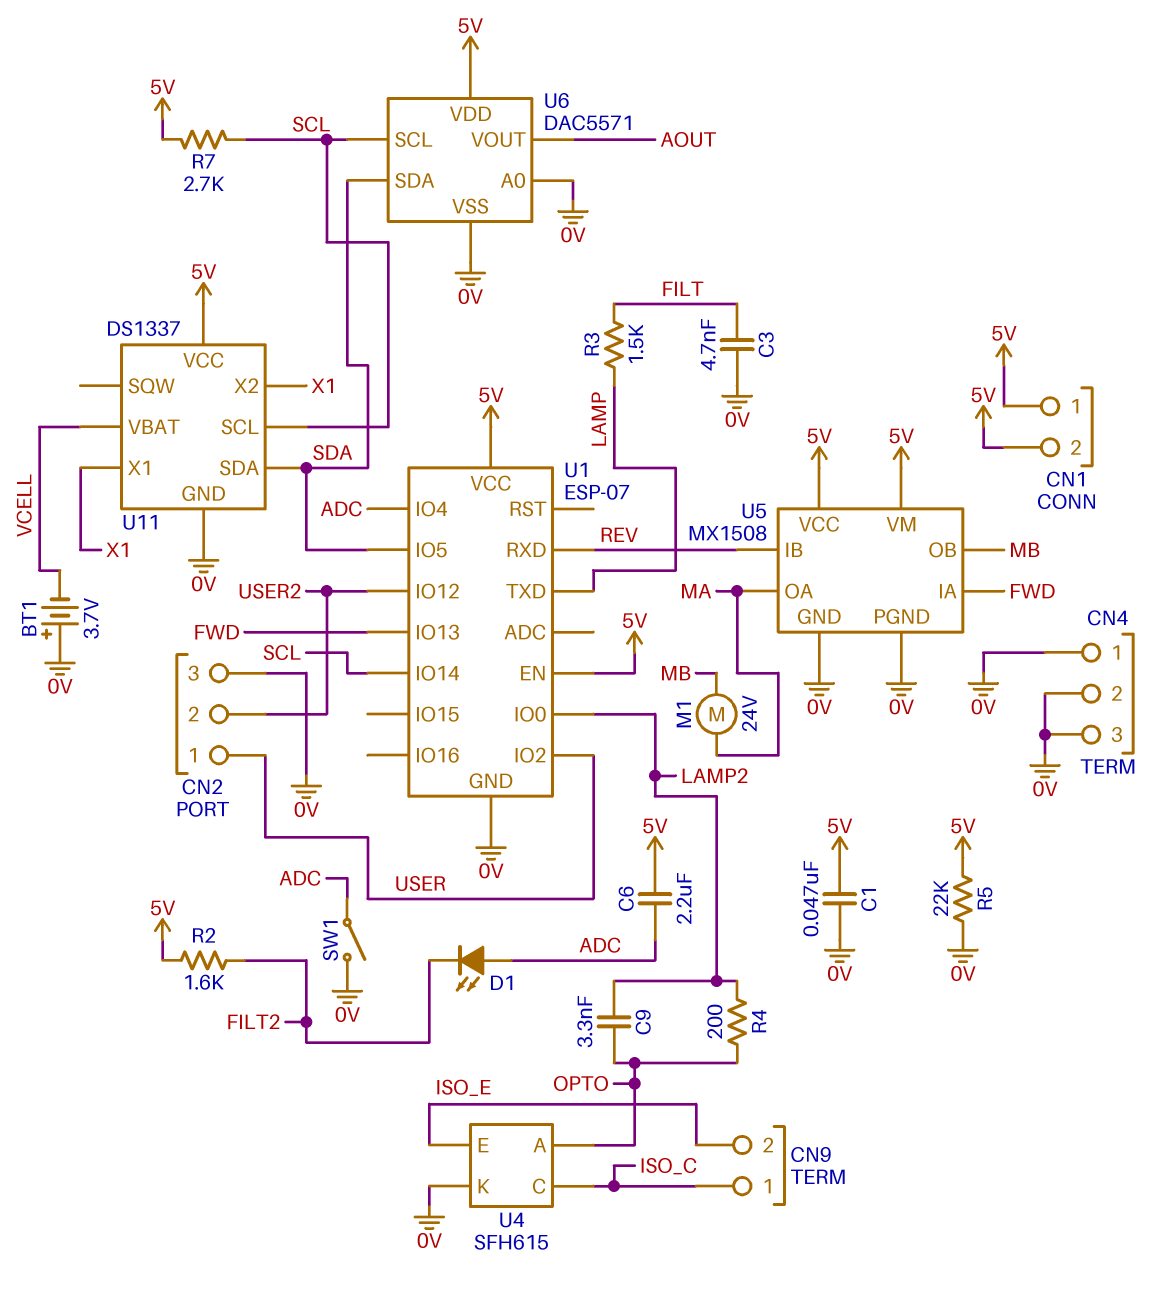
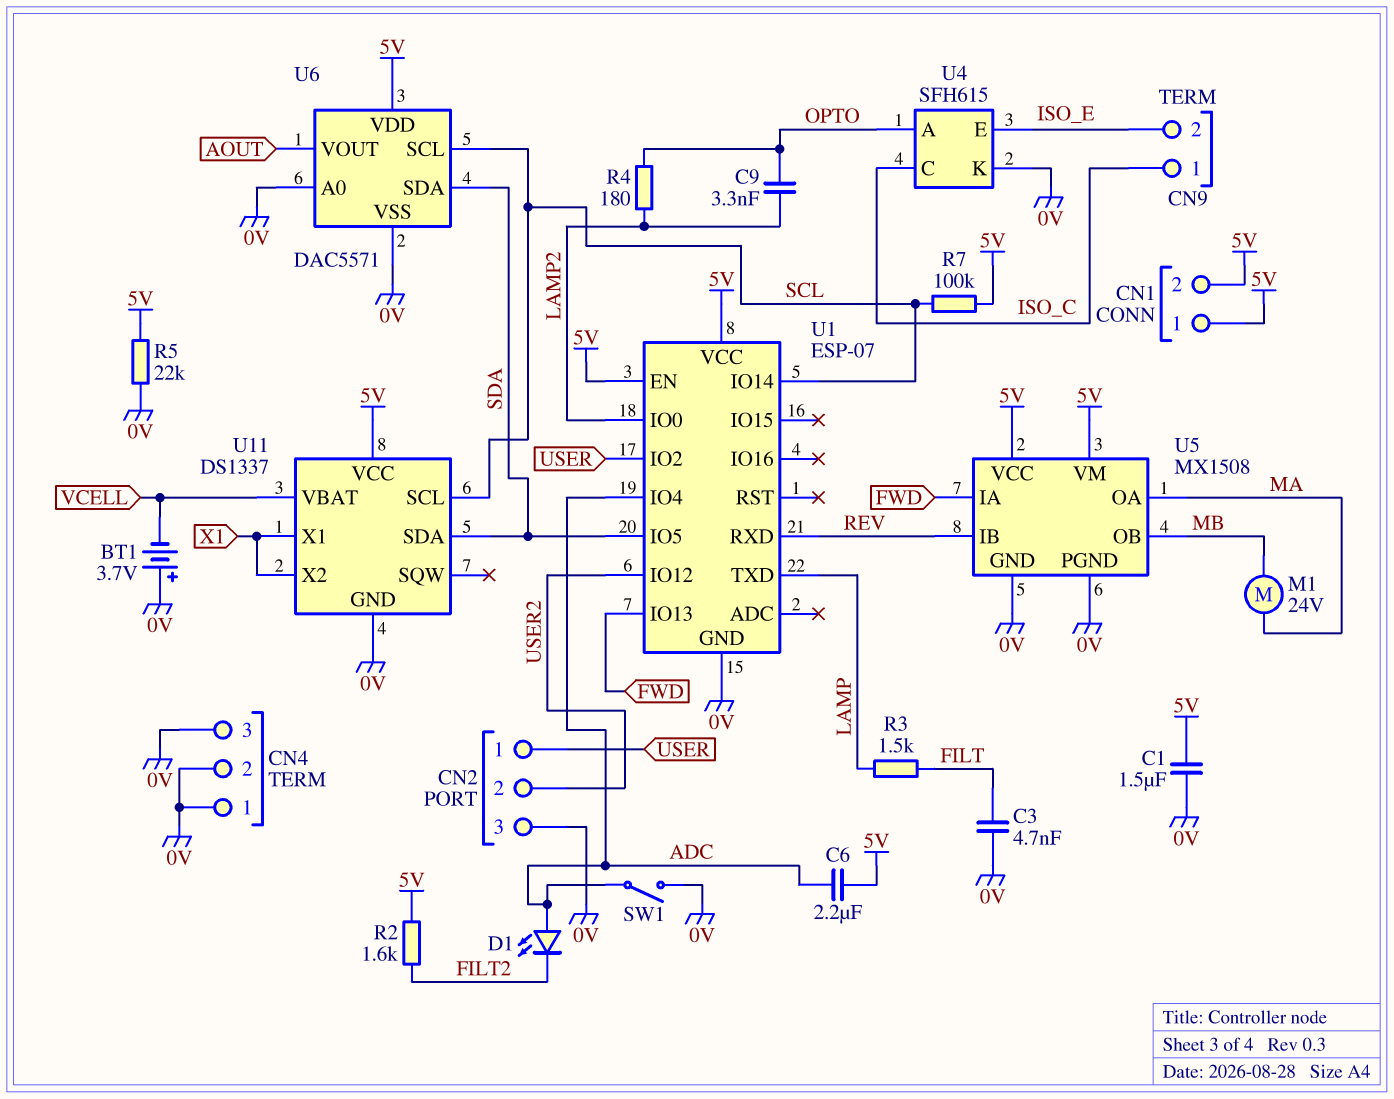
C1: 47nF (0V, 5V) -> 1.5uF (0V, 5V)
R4: 200 (LAMP2, OPTO) -> 180 (LAMP2, OPTO)
R7: 2.7k (5V, SCL) -> 100k (5V, SCL)

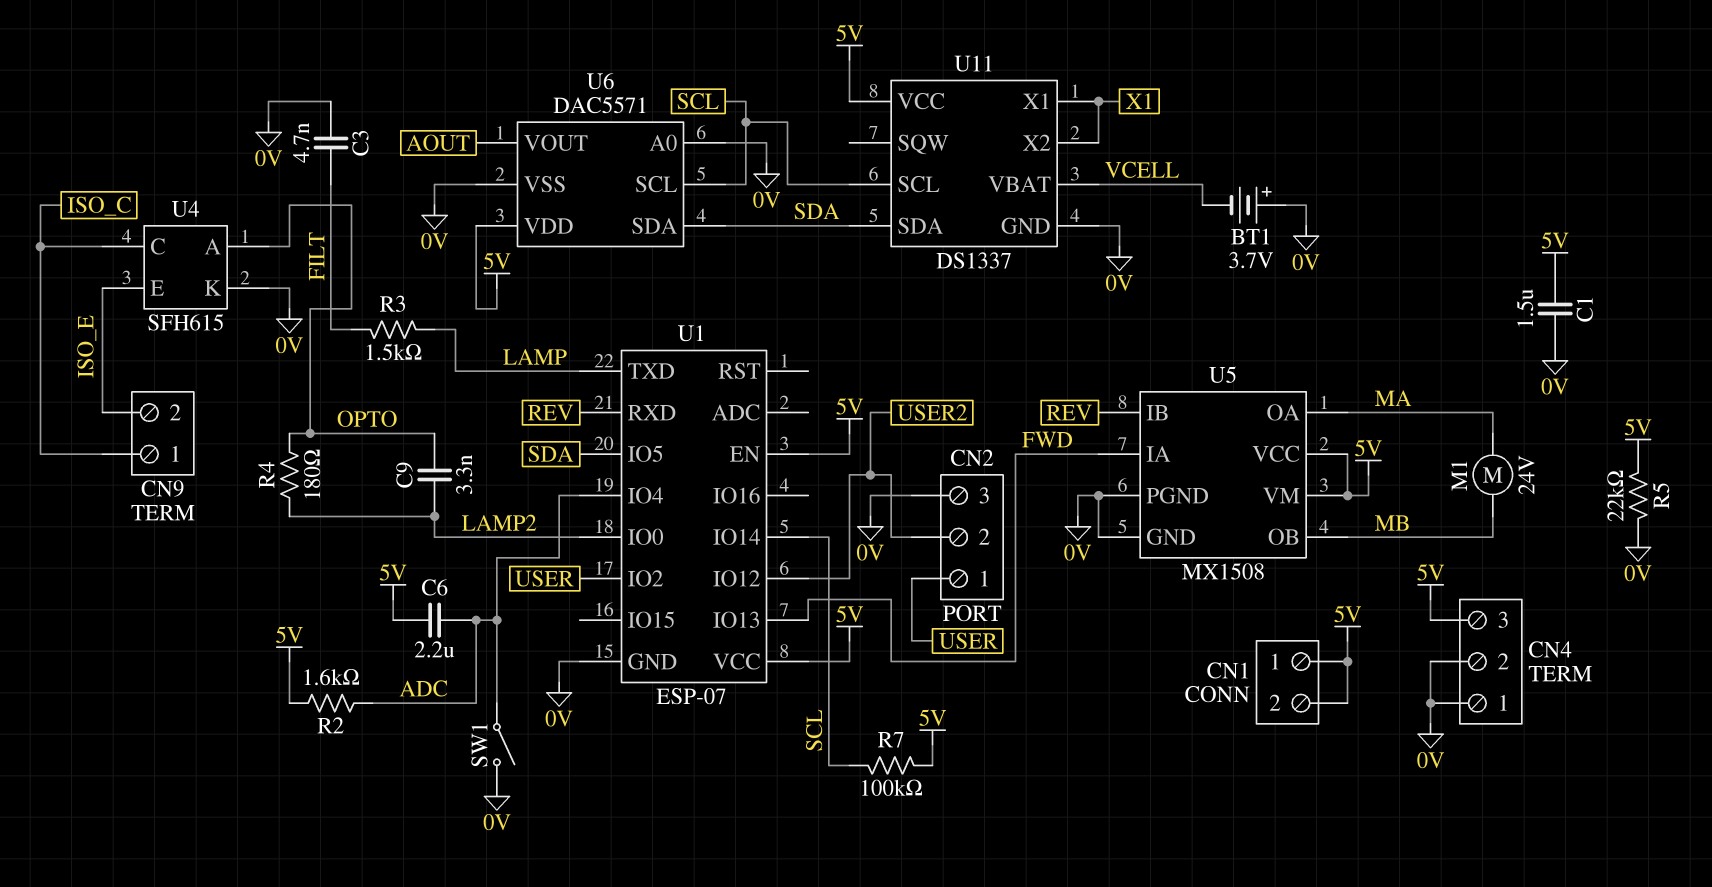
CN4 pin 3: 0V -> 5V
D1: LED (A ADC, K FILT2) -> none
R2: 1.6k (5V, FILT2) -> 1.6k (5V, ADC)

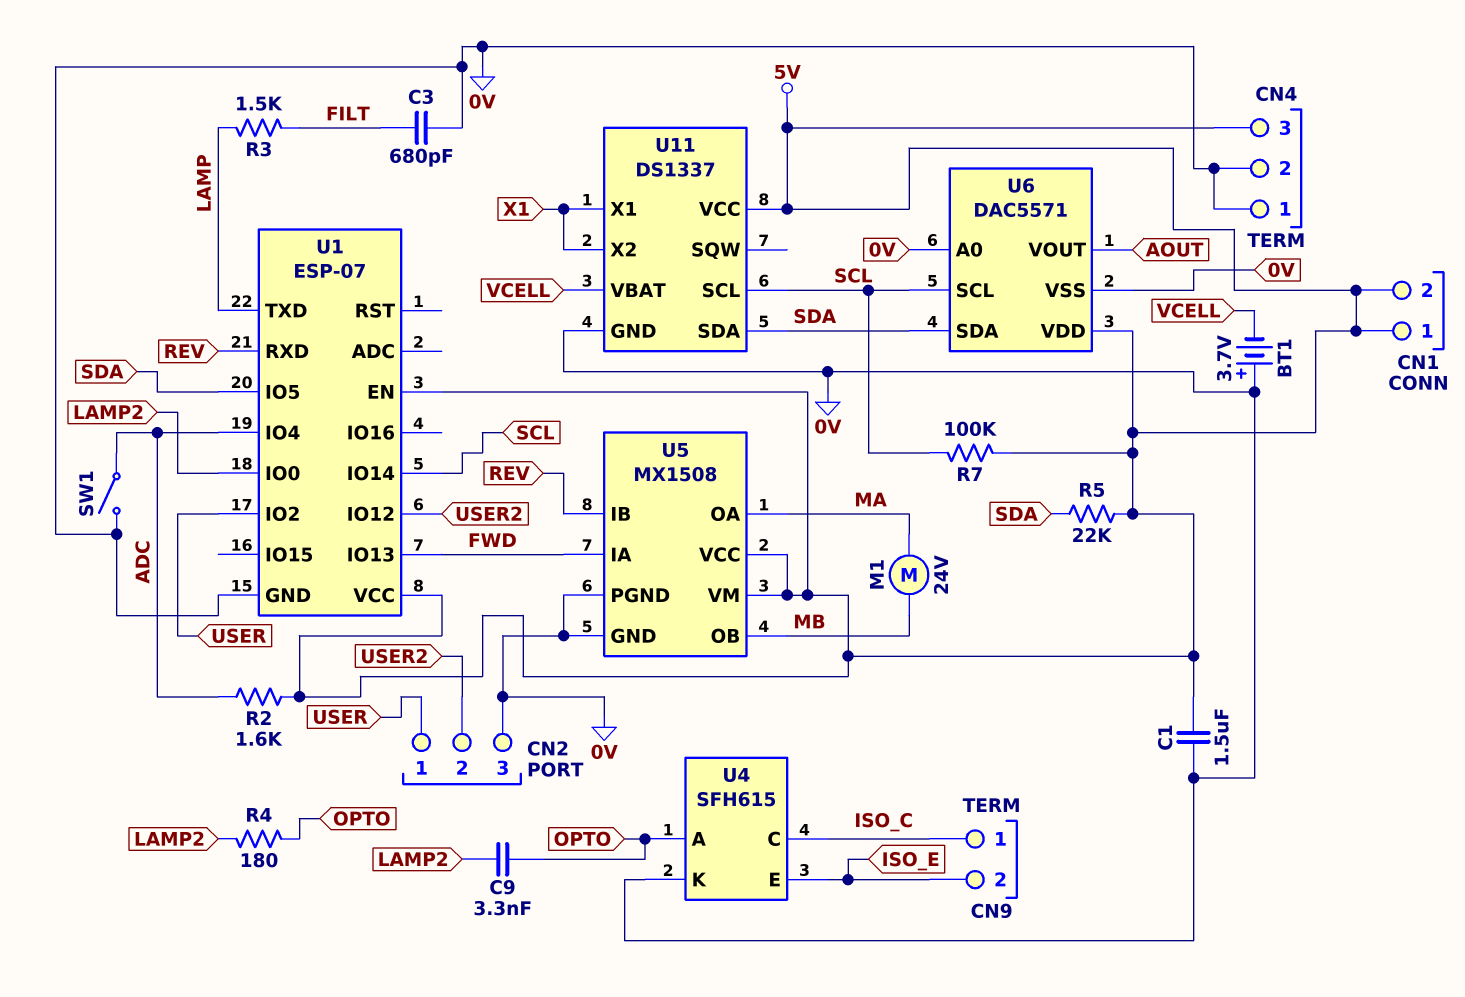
C3: 4.7nF (0V, FILT) -> 680pF (0V, FILT)
C6: 2.2uF (5V, ADC) -> none
R5: 22k (0V, 5V) -> 22k (5V, SDA)

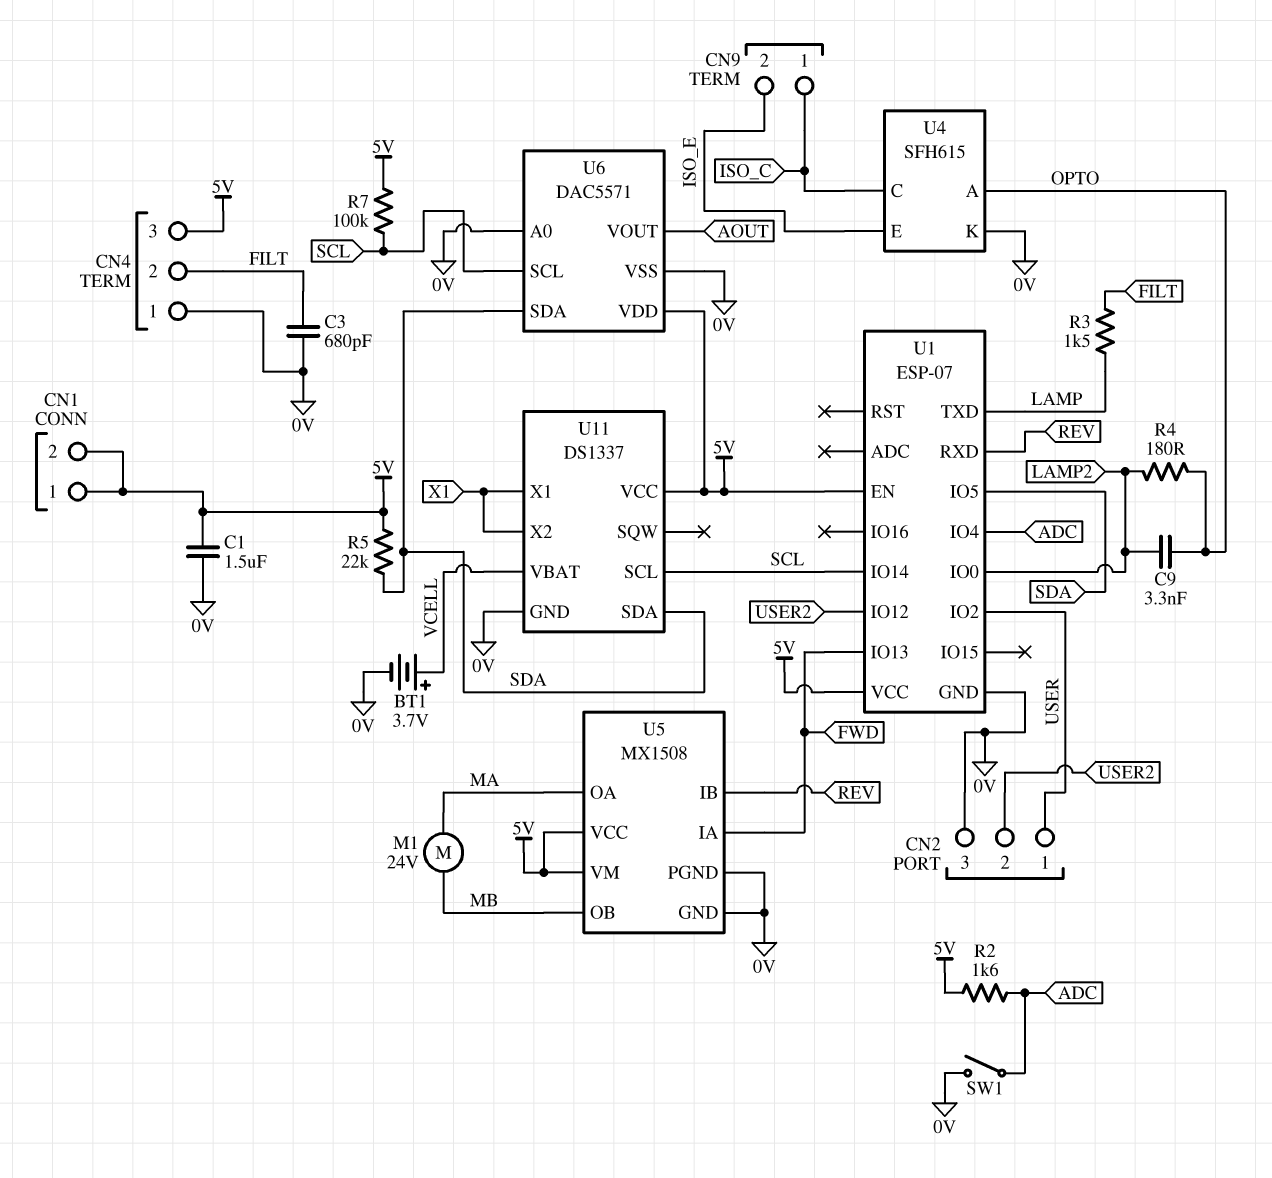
BT1: 3.7V (plus 0V, minus VCELL) -> 3.7V (plus VCELL, minus 0V)
CN4 pin 2: 0V -> FILT

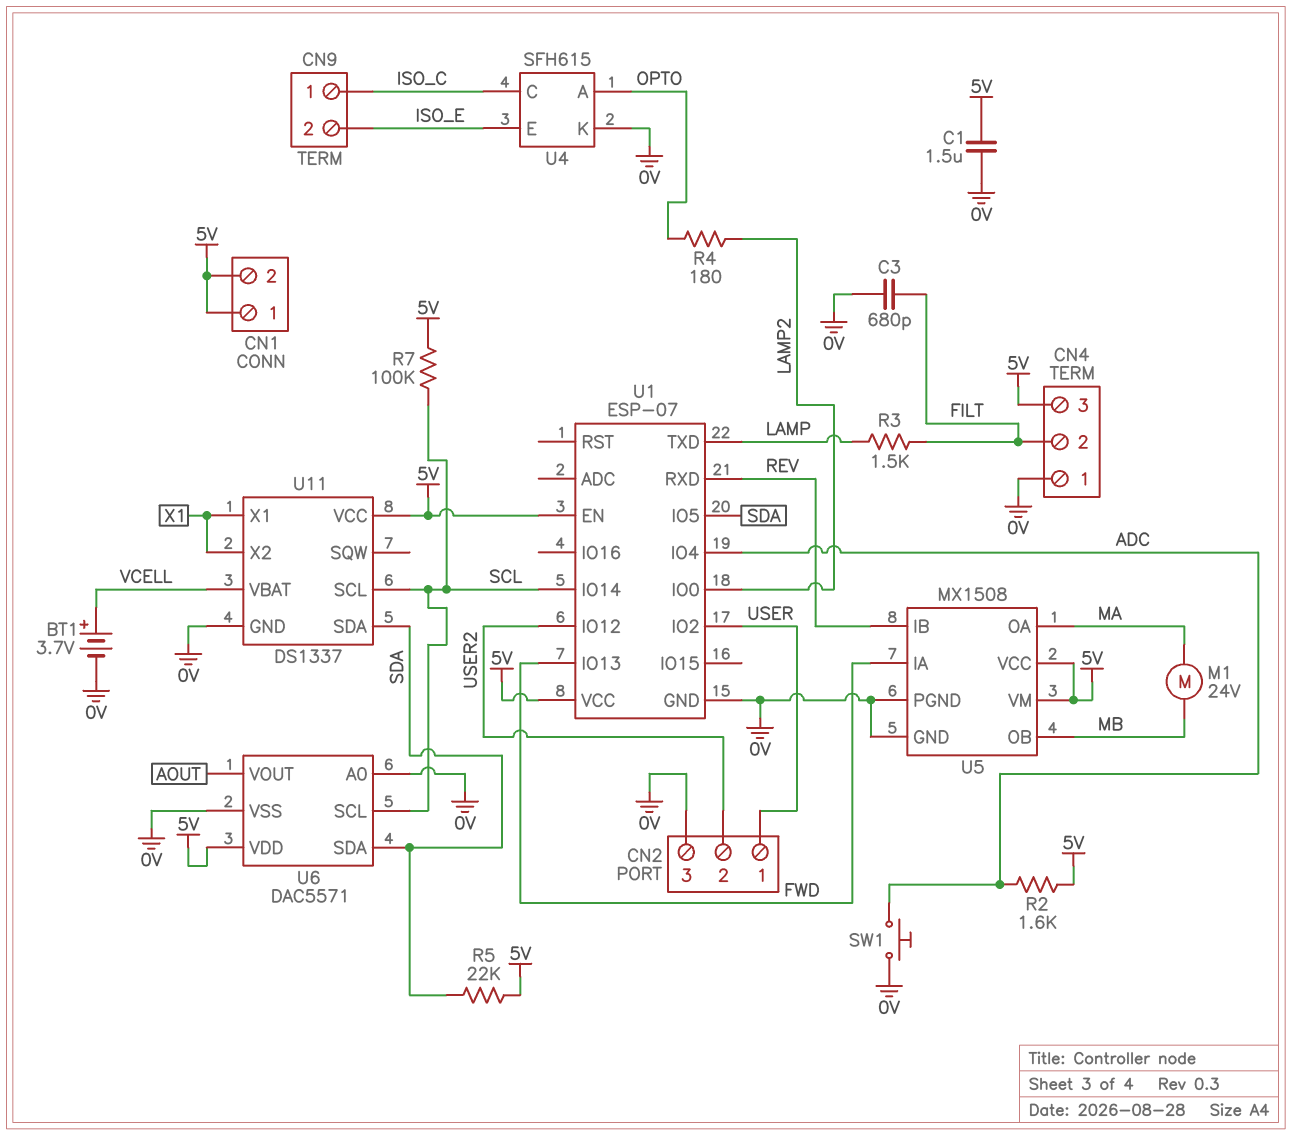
C9: 3.3nF (LAMP2, OPTO) -> none
SW1: switch (0V, ADC) -> button (0V, ADC)

